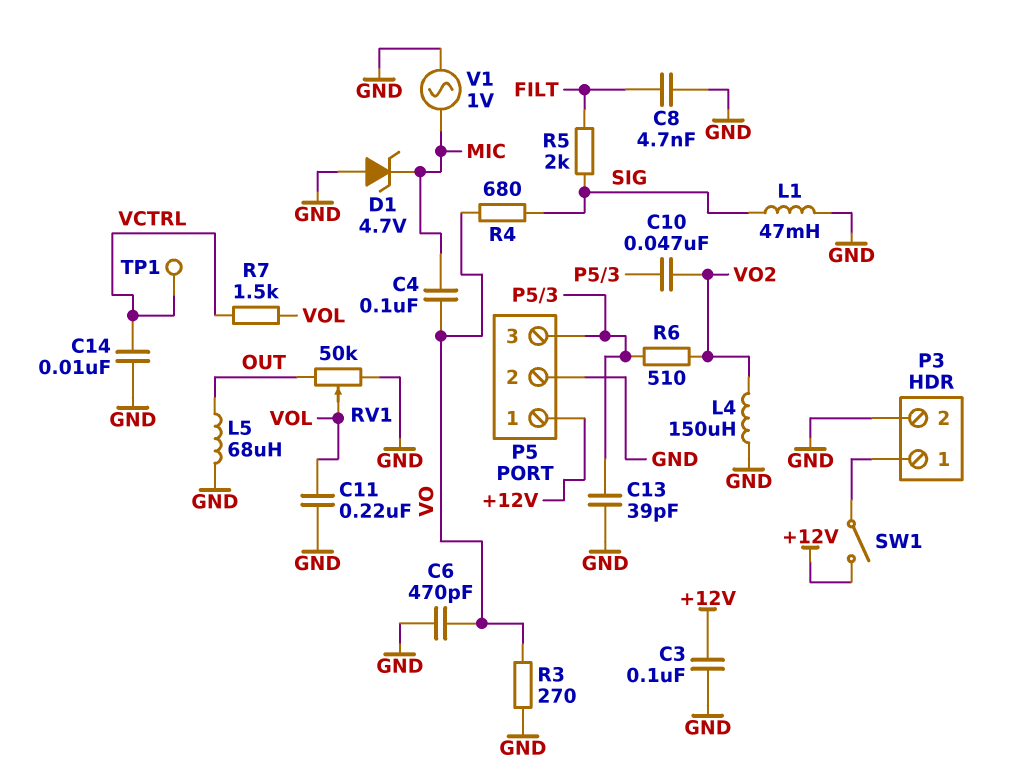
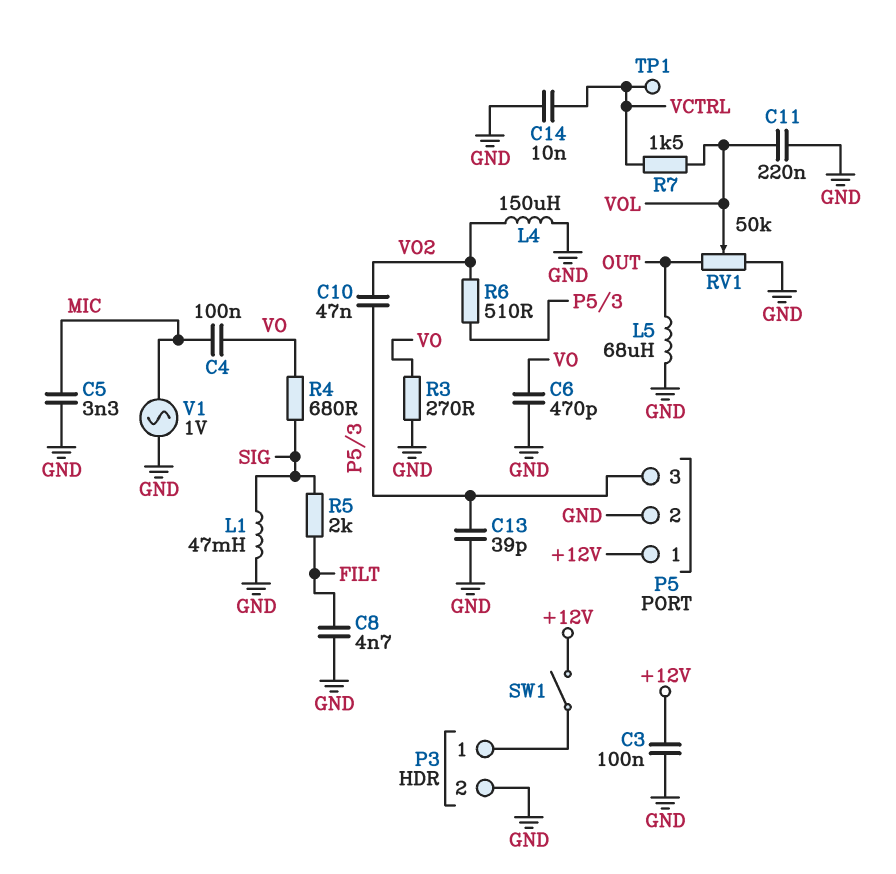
C5: none -> 3.3nF (GND, MIC)
D1: zener 4.7V (A GND, K MIC) -> none

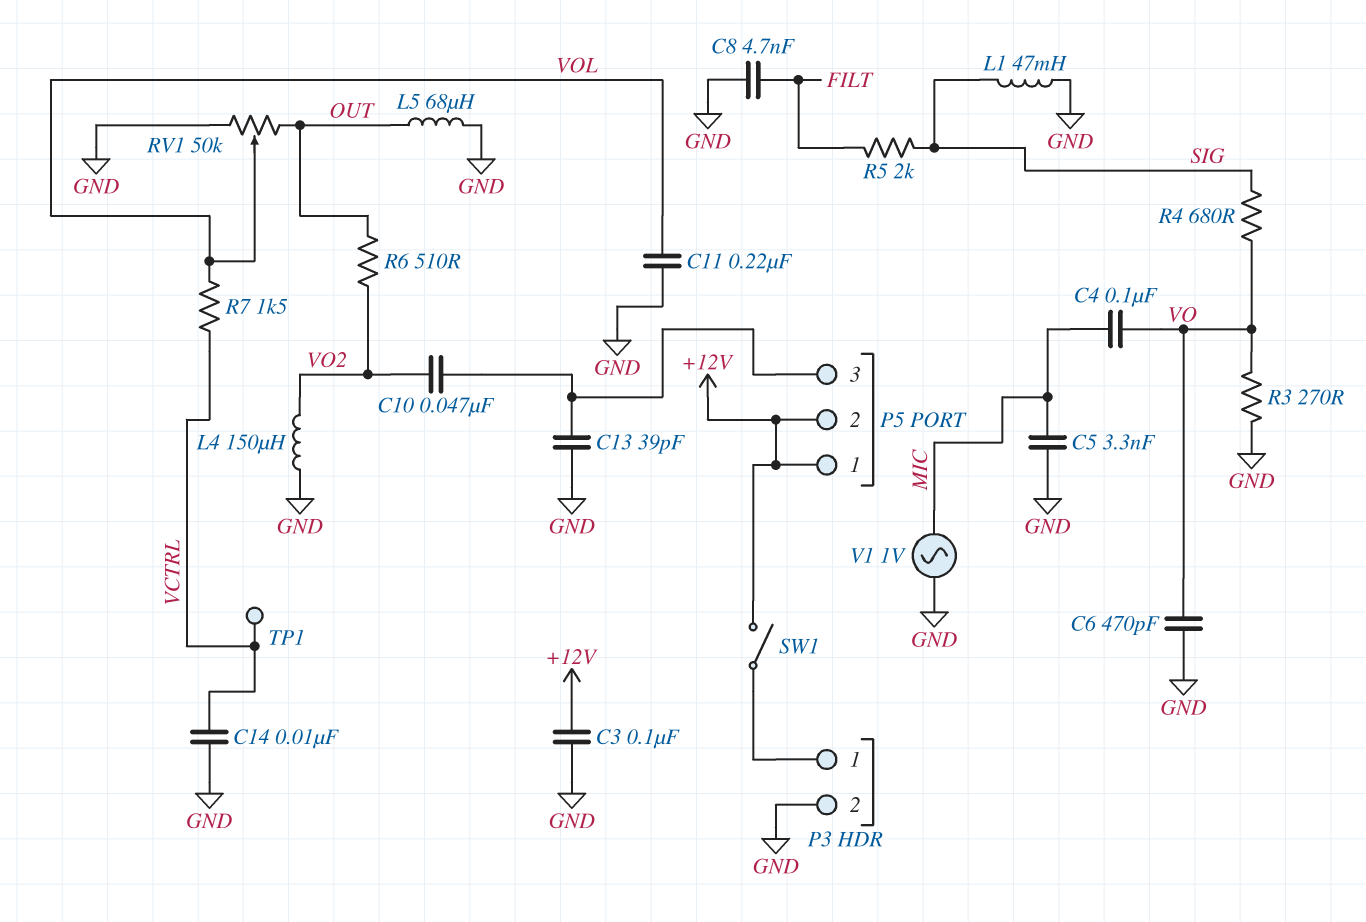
P5 pin 2: GND -> +12V
R6: 510 (P5/3, VO2) -> 510 (OUT, VO2)

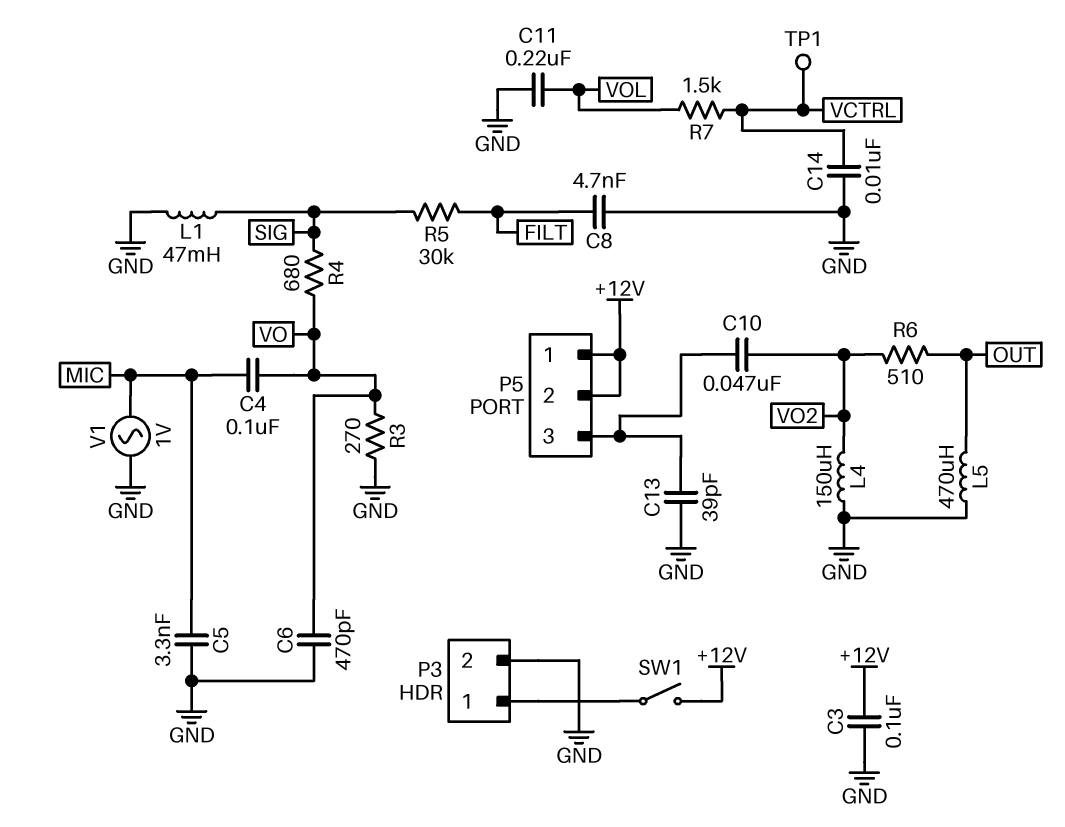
L5: 68uH (GND, OUT) -> 470uH (GND, OUT)
R5: 2k (FILT, SIG) -> 30k (FILT, SIG)
RV1: 50k (GND, OUT, wiper VOL) -> none

